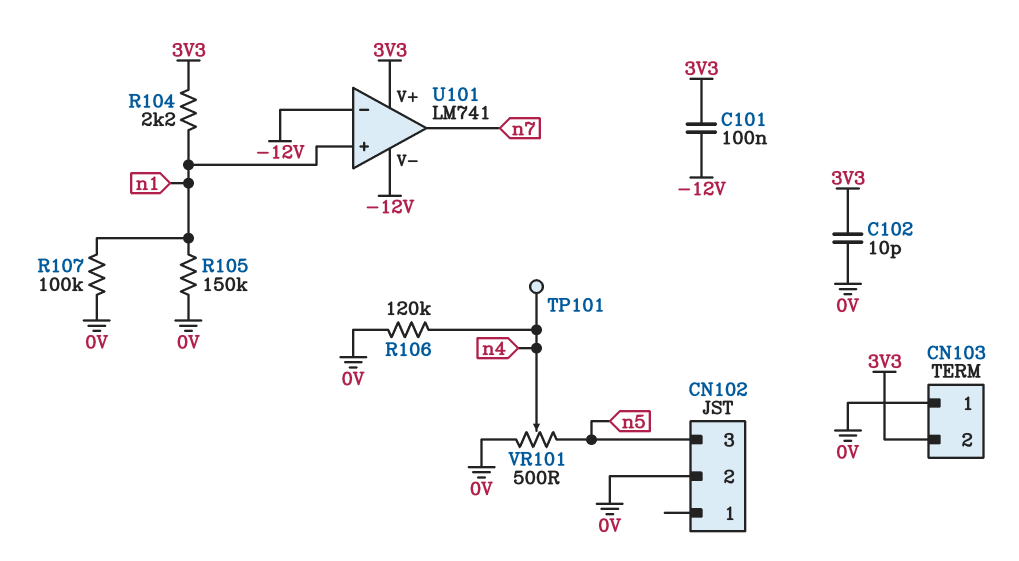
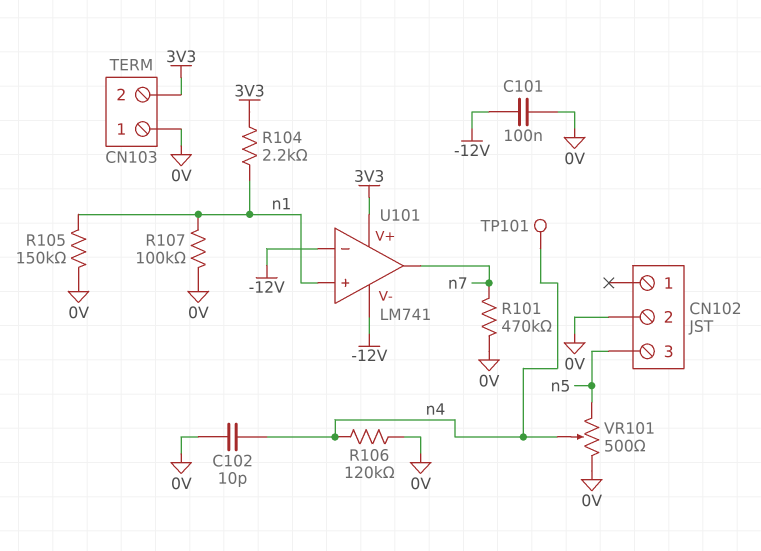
C101: 100nF (-12V, 3V3) -> 100nF (-12V, 0V)
C102: 10pF (0V, 3V3) -> 10pF (0V, n4)
R101: none -> 470k (0V, n7)

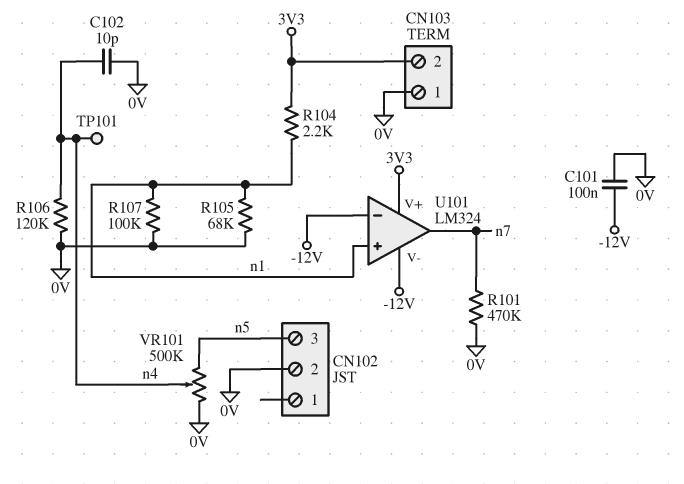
R105: 150k (0V, n1) -> 68k (0V, n1)
U101: LM741 -> LM324
VR101: 500 (0V, n5, wiper n4) -> 500k (0V, n5, wiper n4)

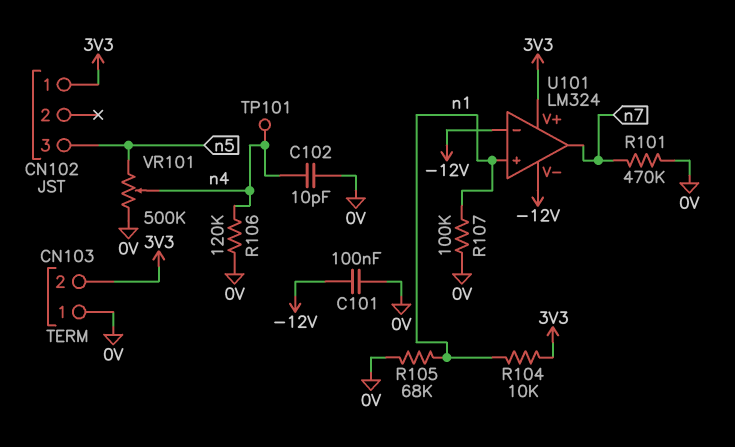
CN102 pin 1: none -> 3V3
CN102 pin 2: 0V -> none
R104: 2.2k (3V3, n1) -> 10k (3V3, n1)

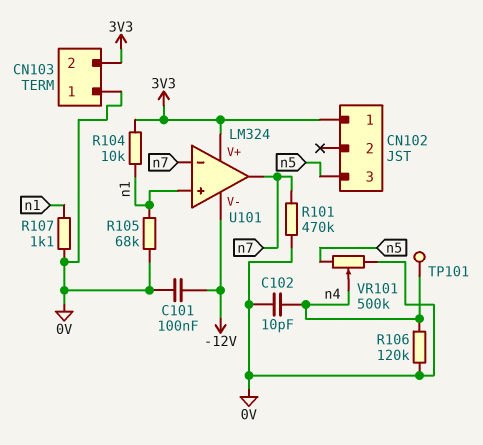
R107: 100k (0V, n1) -> 1.1k (0V, n1)
U101 pin in-: -12V -> n7

